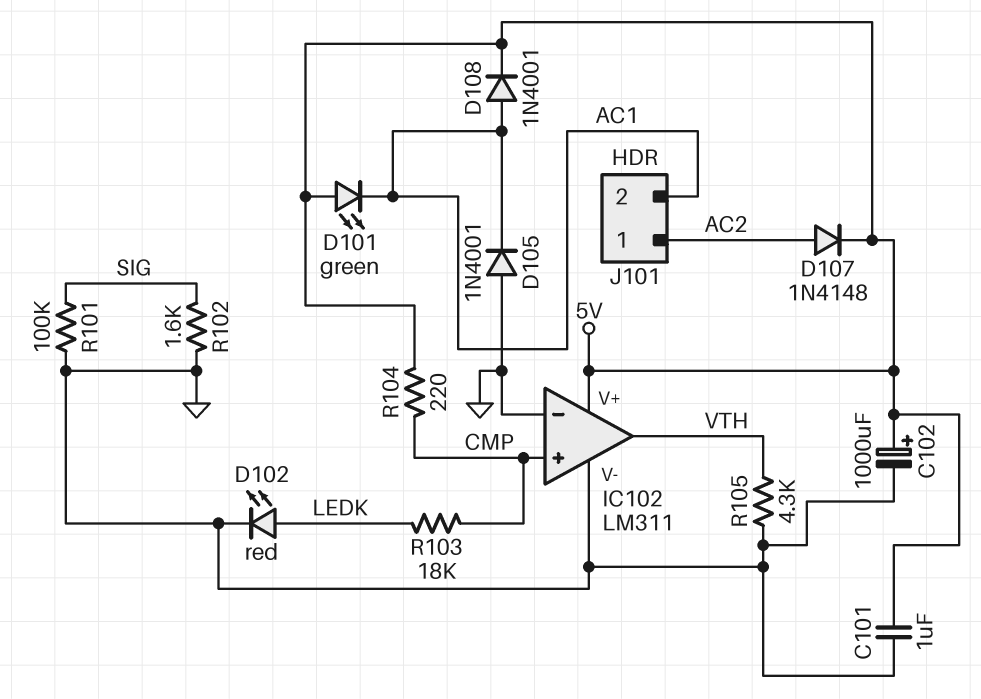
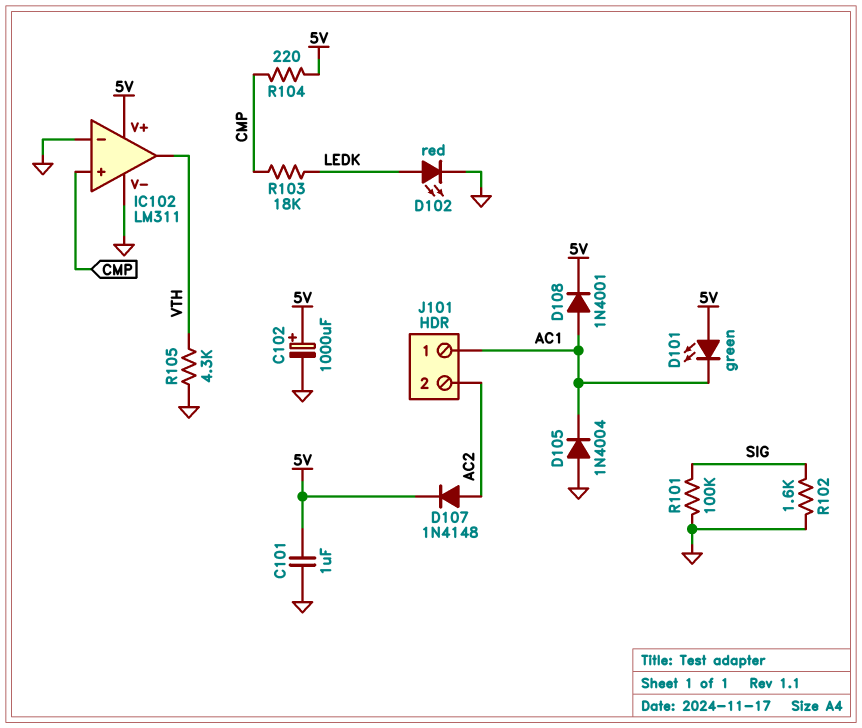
D105: diode 1N4001 (A GND, K AC1) -> diode 1N4004 (A GND, K AC1)
J101 pin 1: AC2 -> AC1
J101 pin 2: AC1 -> AC2

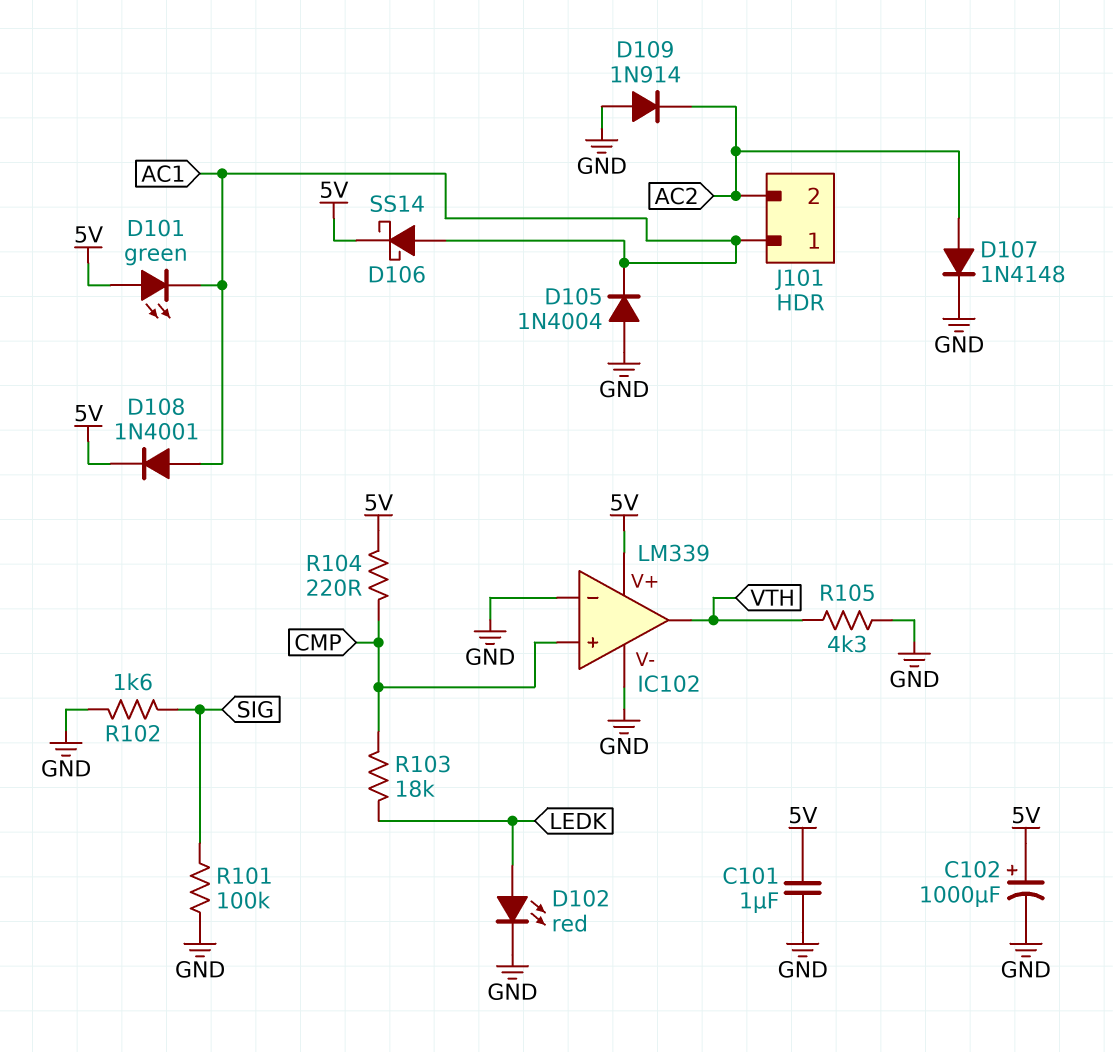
D106: none -> schottky SS14 (A AC1, K 5V)
D107: diode 1N4148 (A AC2, K 5V) -> diode 1N4148 (A AC2, K GND)
D109: none -> diode 1N914 (A GND, K AC2)
IC102: LM311 -> LM339

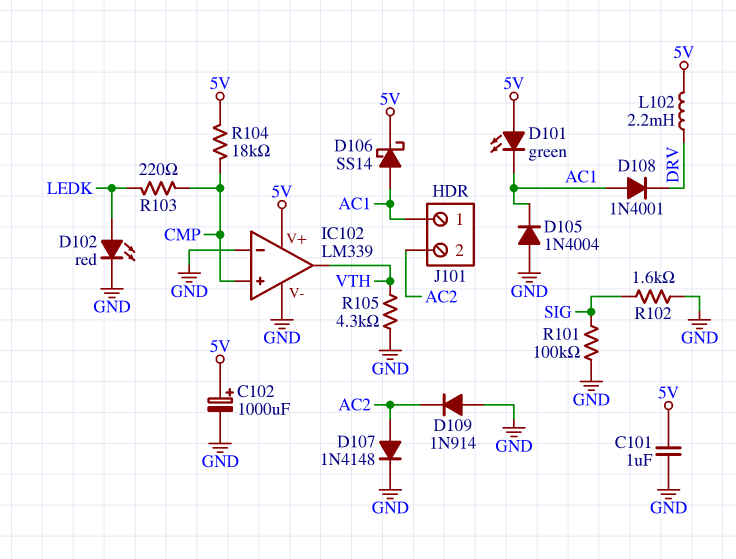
D108: diode 1N4001 (A AC1, K 5V) -> diode 1N4001 (A AC1, K DRV)
L102: none -> 2.2mH (5V, DRV)
R103: 18k (CMP, LEDK) -> 220 (CMP, LEDK)
R104: 220 (5V, CMP) -> 18k (5V, CMP)

